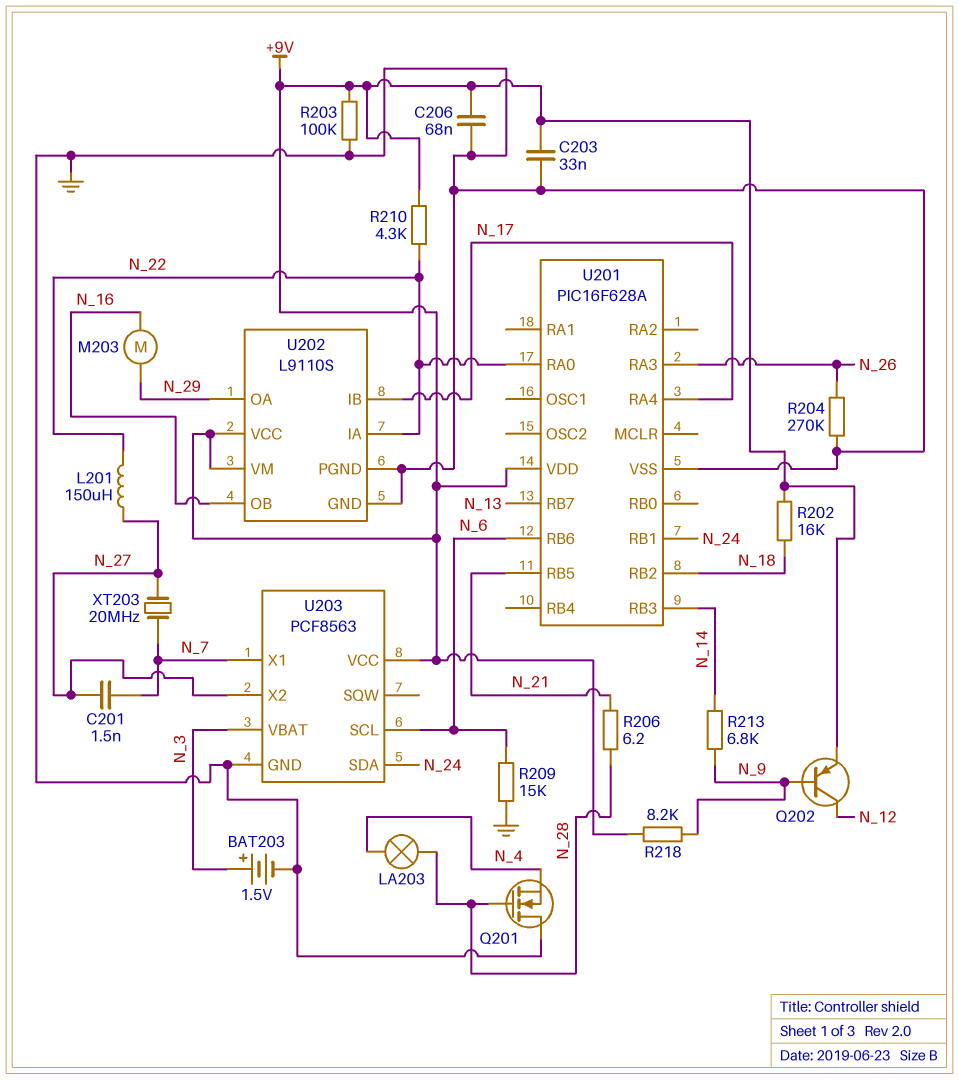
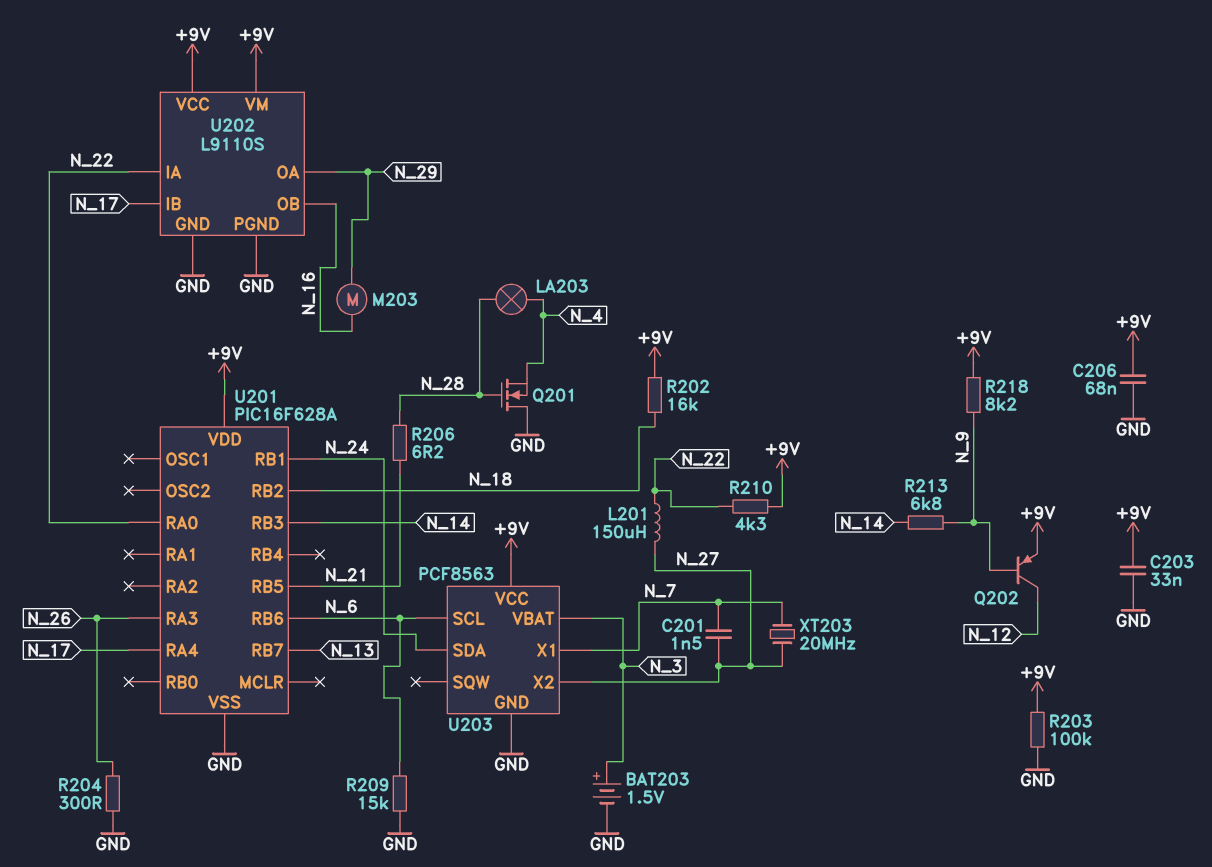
R204: 270k (GND, N_26) -> 300 (GND, N_26)

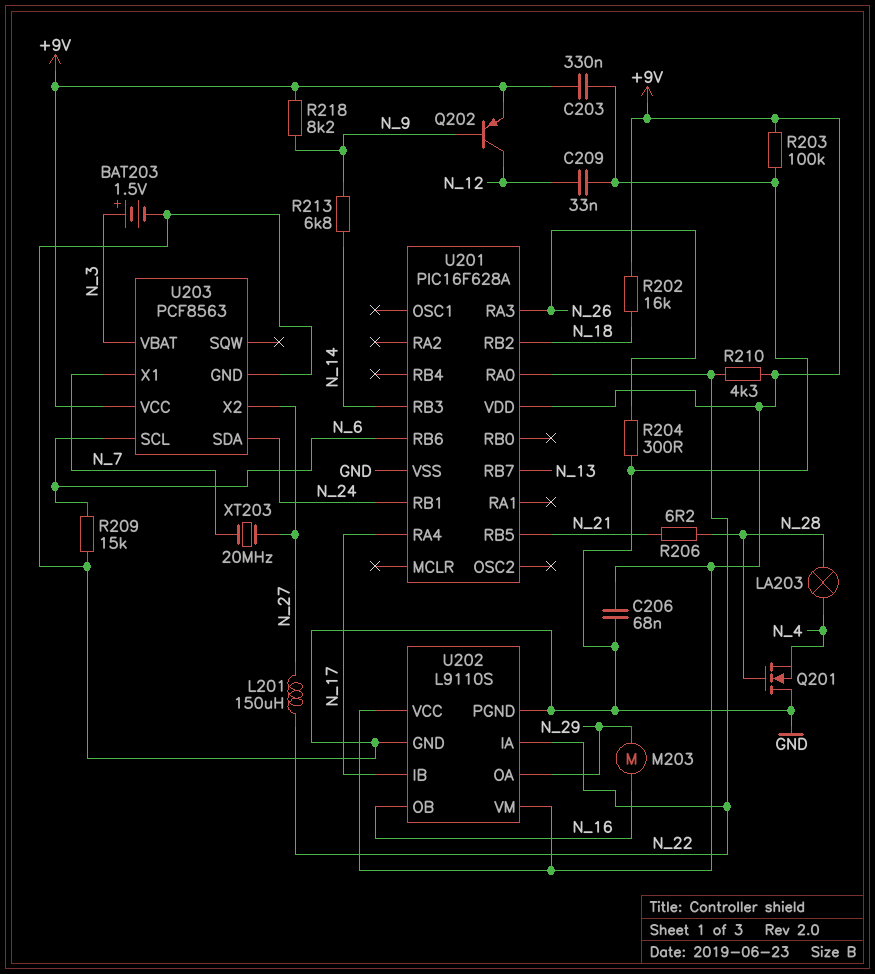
C201: 1.5nF (N_7, N_27) -> none
C203: 33nF (+9V, GND) -> 330nF (+9V, GND)
C209: none -> 33nF (GND, N_12)

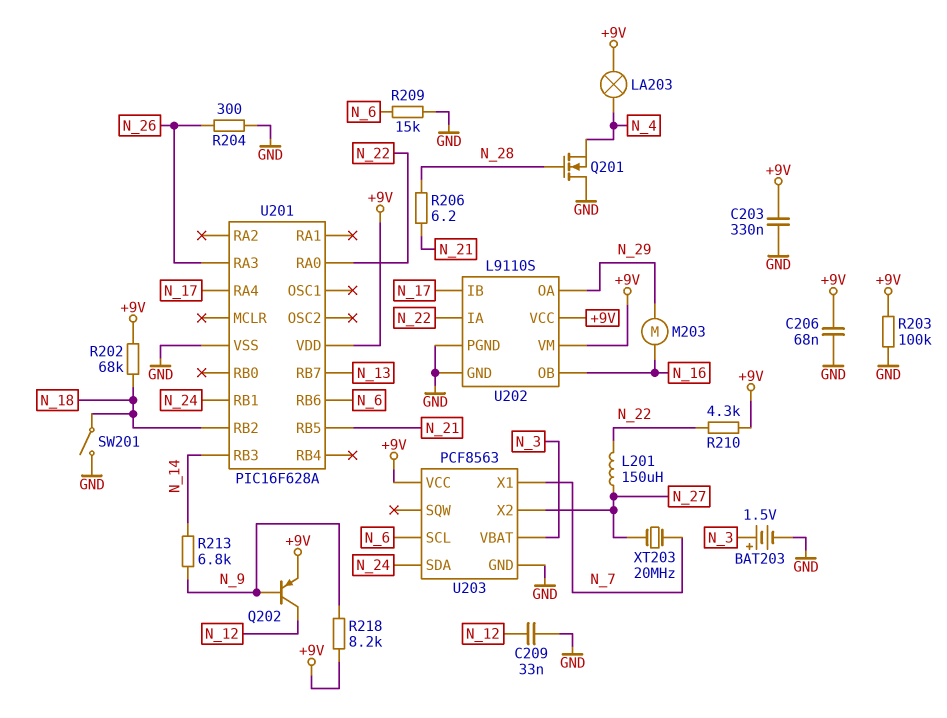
LA203: lamp (N_4, N_28) -> lamp (+9V, N_4)
R202: 16k (+9V, N_18) -> 68k (+9V, N_18)
SW201: none -> switch (GND, N_18)

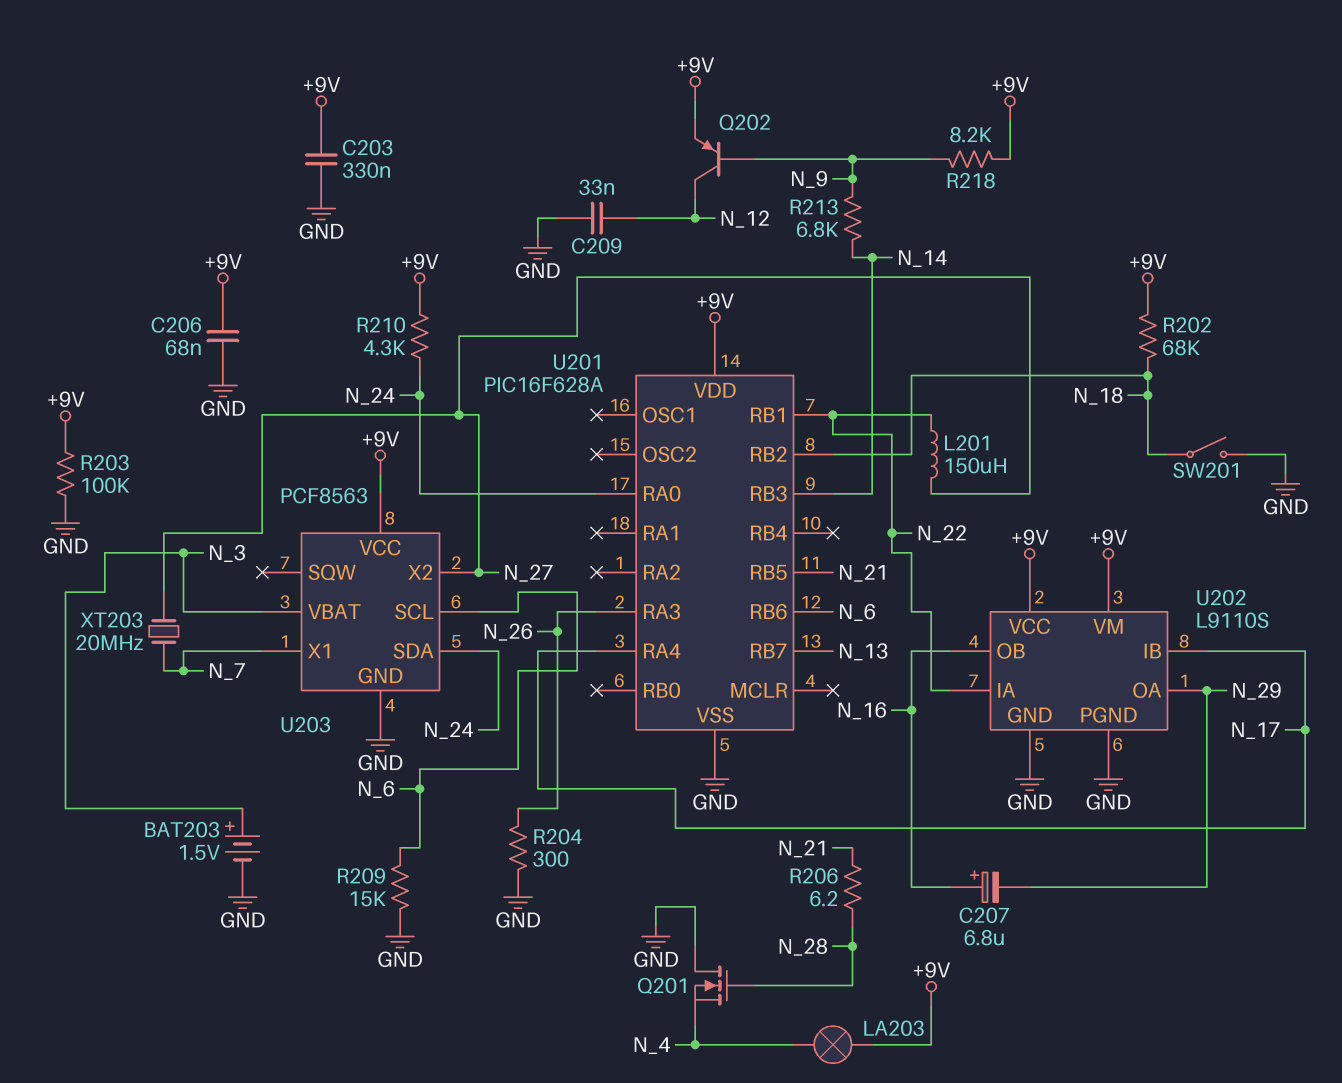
C207: none -> 6.8uF (plus N_16, minus N_29)
M203: motor (N_16, N_29) -> none
R210: 4.3k (+9V, N_22) -> 4.3k (+9V, N_24)
U201 pin RA0: N_22 -> N_24
U201 pin RB1: N_24 -> N_22

